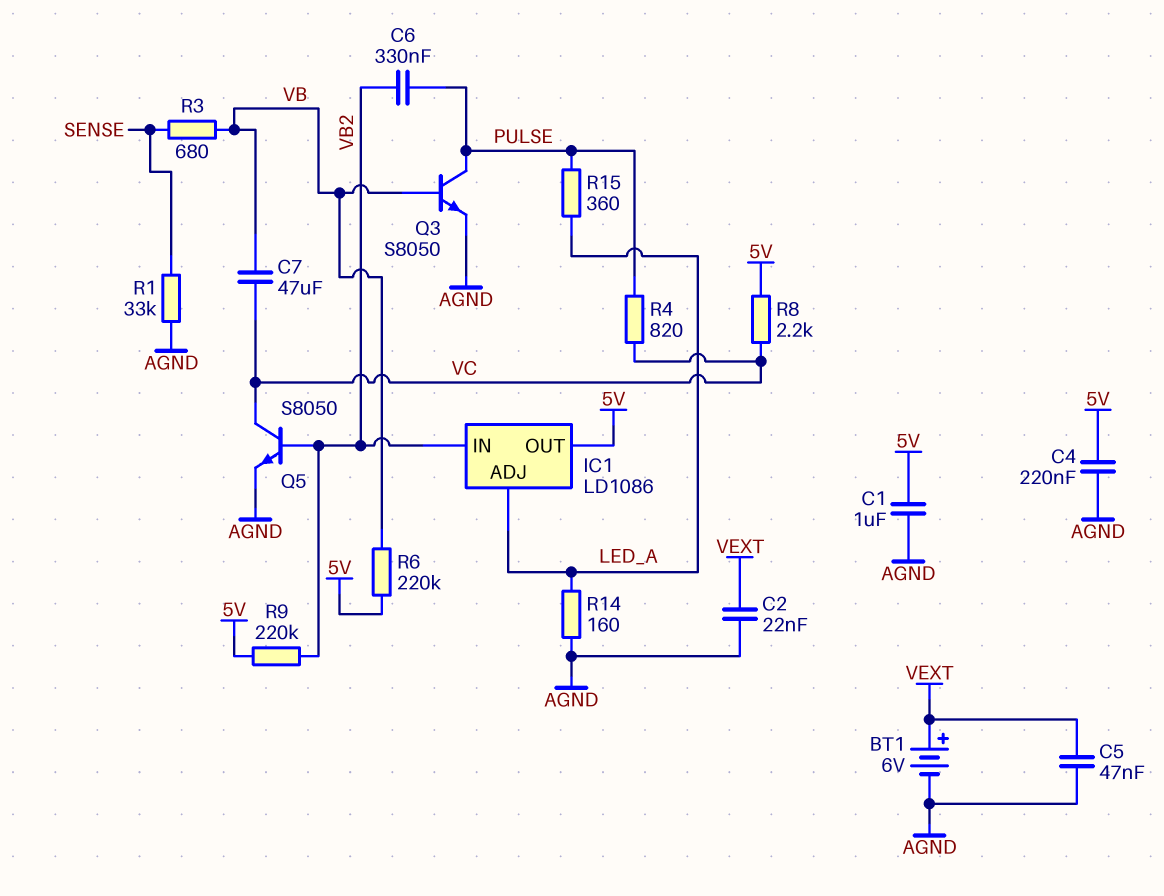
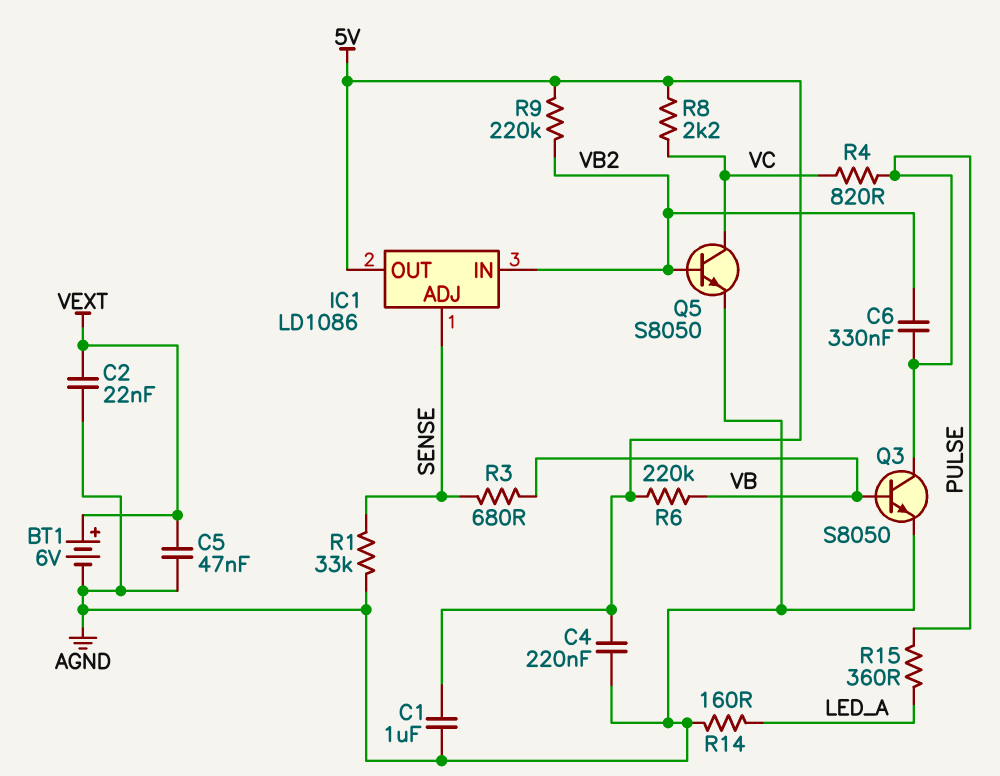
C7: 47uF (VB, VC) -> none
IC1 pin ADJ: LED_A -> SENSE

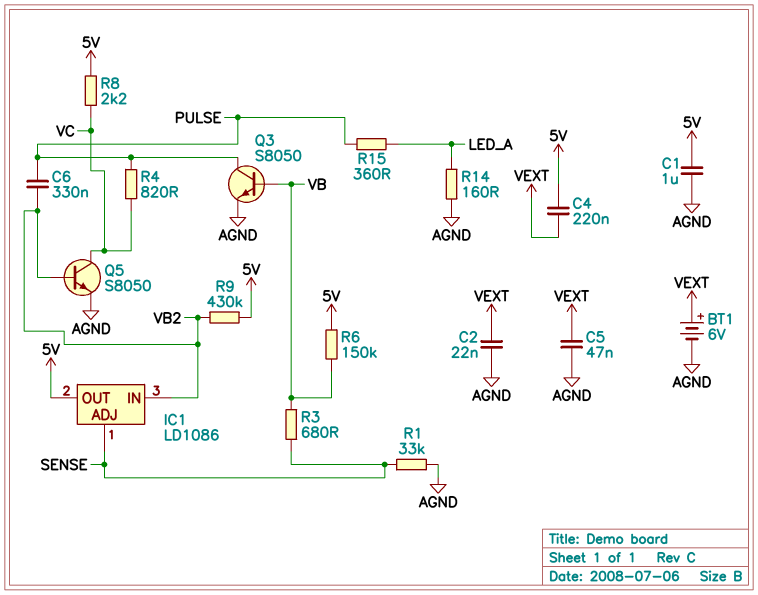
C4: 220nF (5V, AGND) -> 220nF (5V, VEXT)
R6: 220k (5V, VB) -> 150k (5V, VB)
R9: 220k (5V, VB2) -> 430k (5V, VB2)

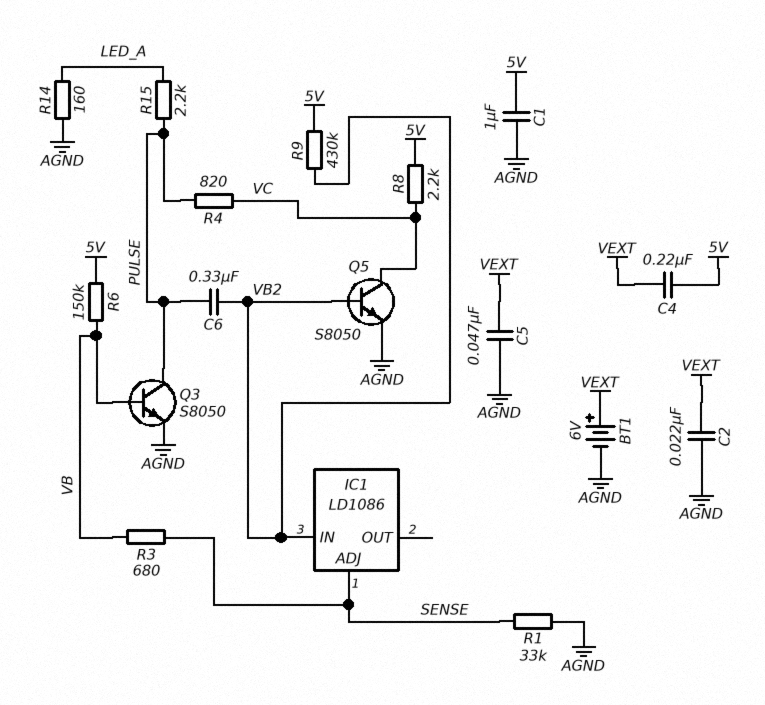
IC1 pin OUT: 5V -> none
R15: 360 (LED_A, PULSE) -> 2.2k (LED_A, PULSE)

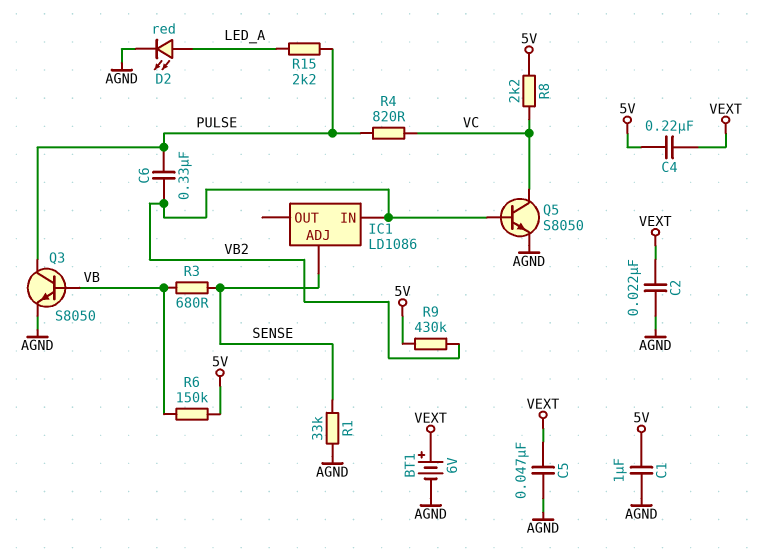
D2: none -> LED red (A LED_A, K AGND)
R14: 160 (AGND, LED_A) -> none

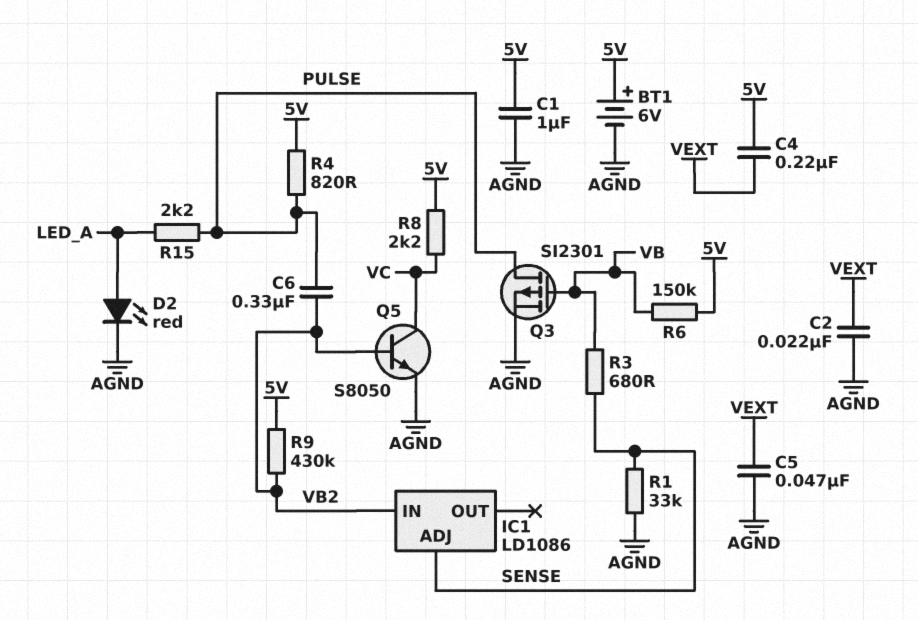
BT1: 6V (plus VEXT, minus AGND) -> 6V (plus 5V, minus AGND)
Q3: NPN S8050 (B VB, C PULSE, E AGND) -> PMOS SI2301 (G VB, D PULSE, S AGND)
R4: 820 (PULSE, VC) -> 820 (5V, PULSE)

